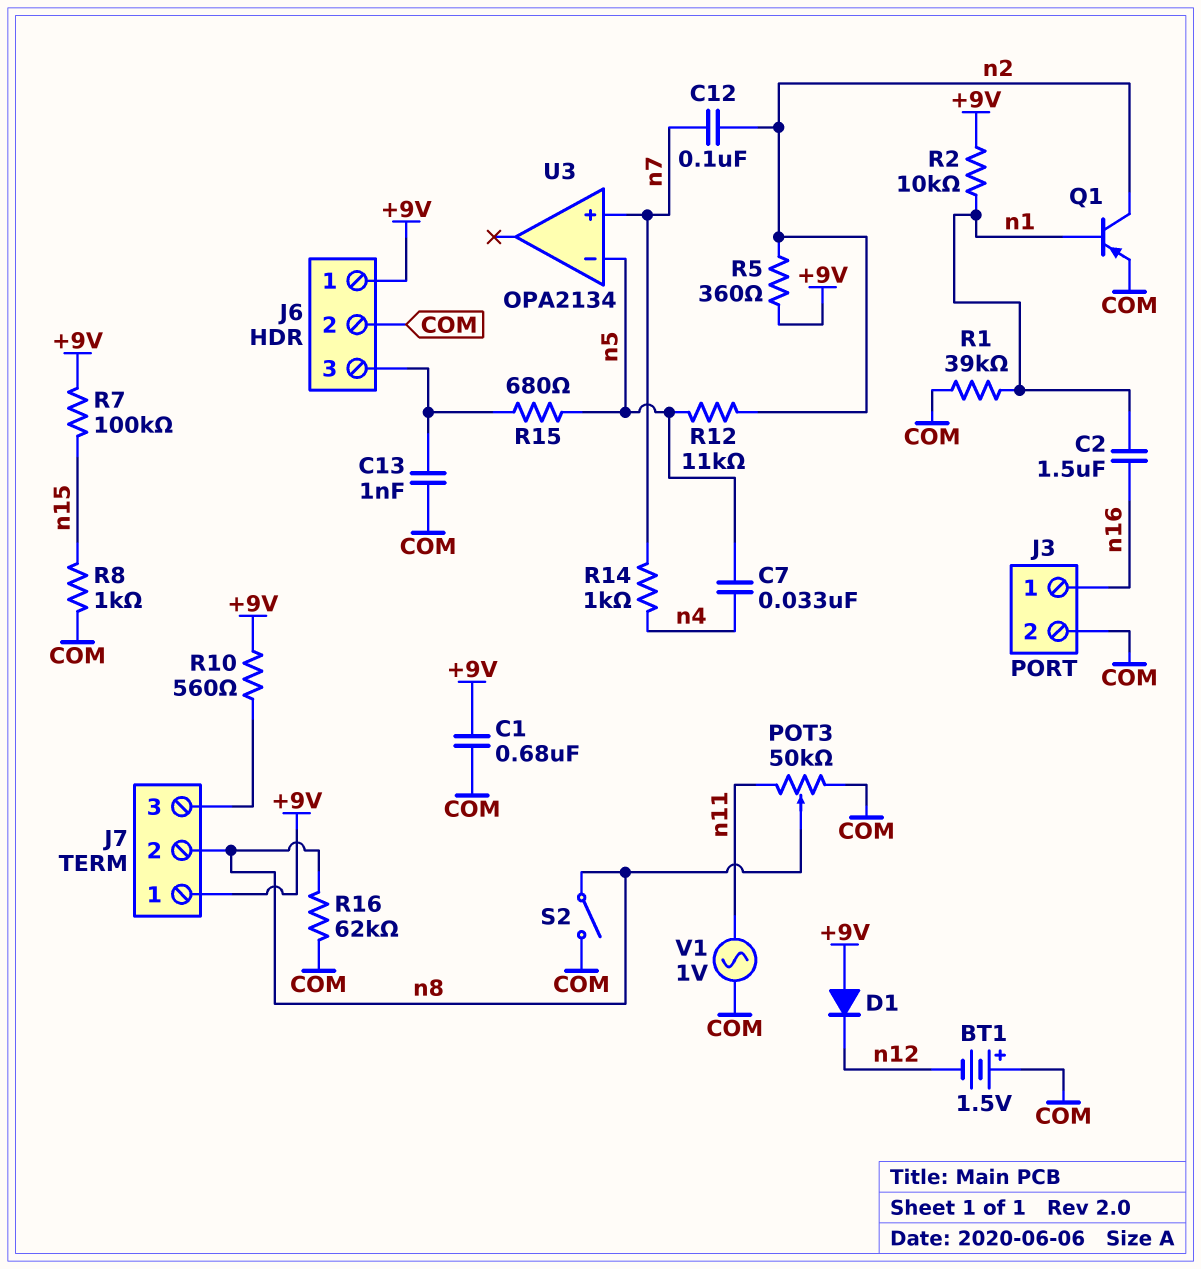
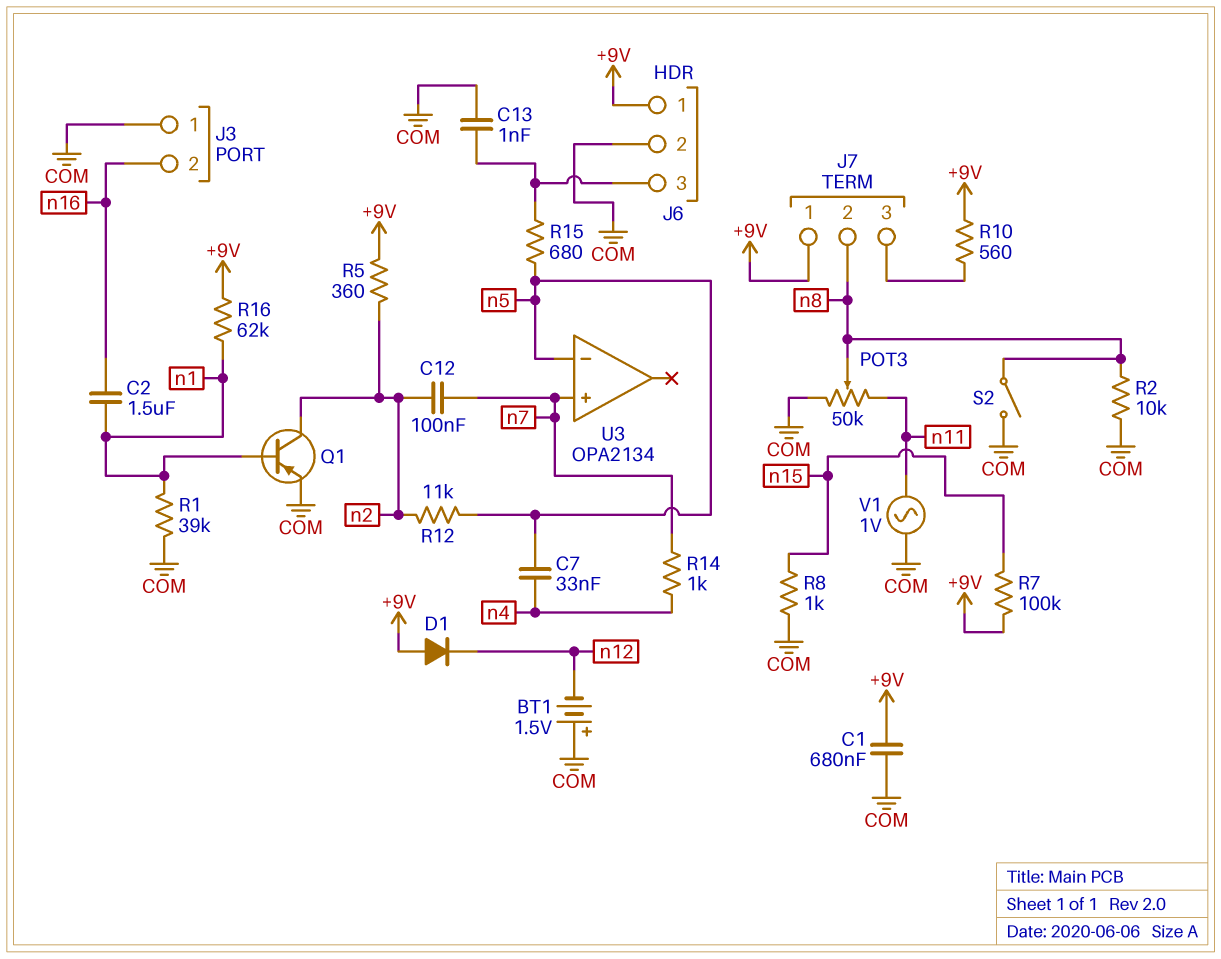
J3 pin 1: n16 -> COM
J3 pin 2: COM -> n16
R2: 10k (+9V, n1) -> 10k (COM, n8)
R16: 62k (COM, n8) -> 62k (+9V, n1)

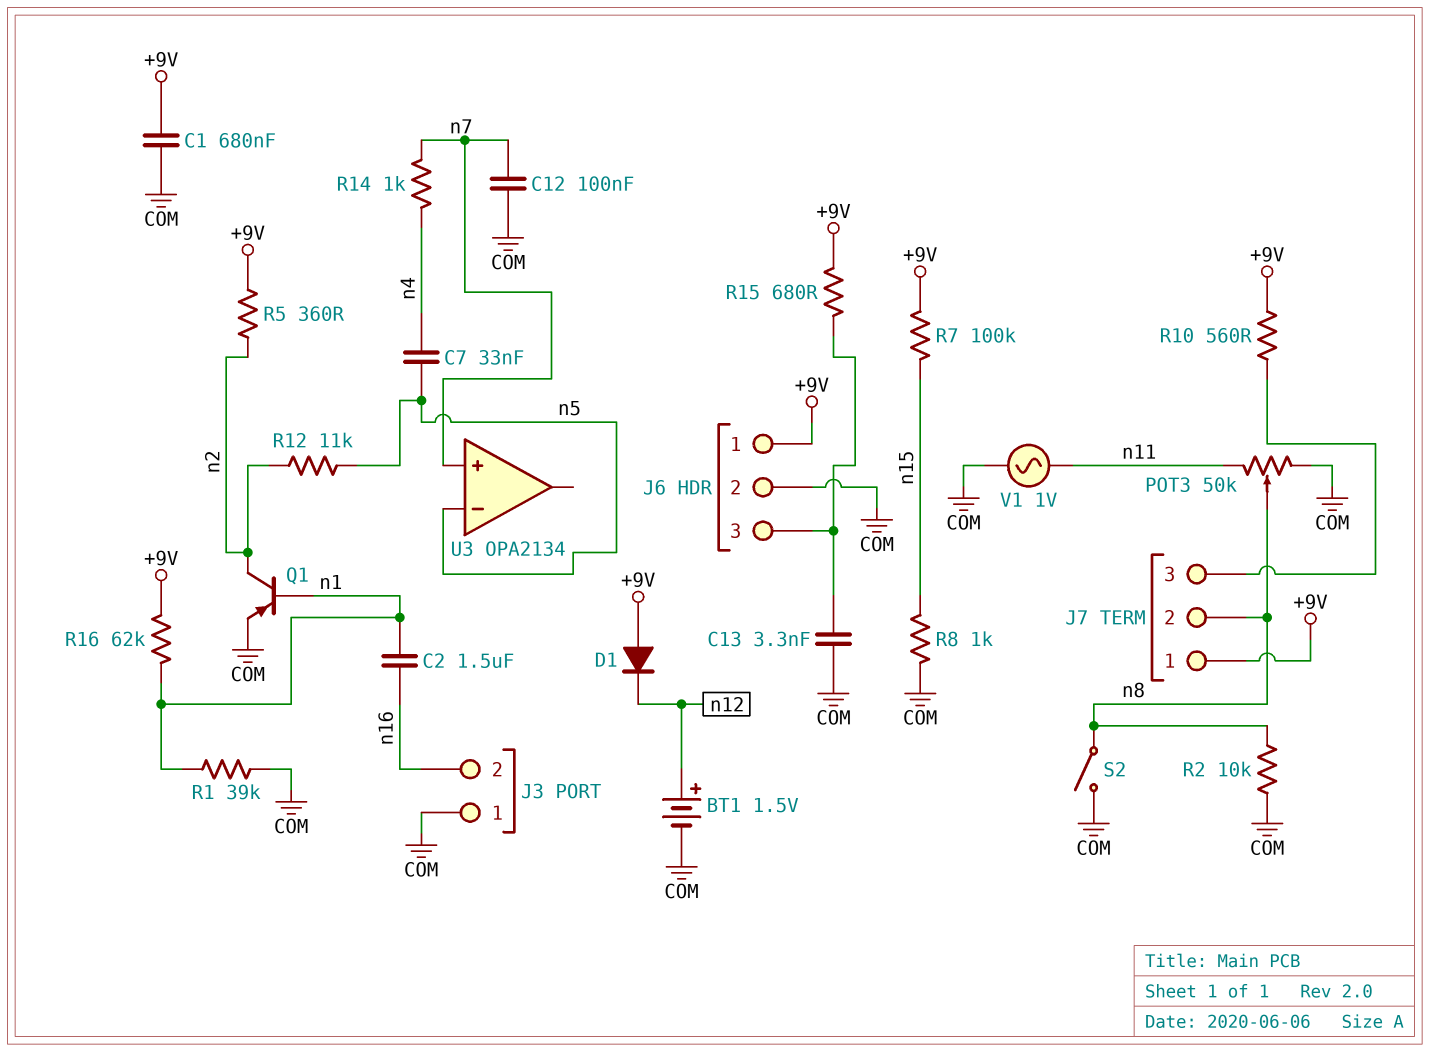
BT1: 1.5V (plus COM, minus n12) -> 1.5V (plus n12, minus COM)
C12: 100nF (n2, n7) -> 100nF (COM, n7)
C13: 1nF (COM, J6/3) -> 3.3nF (COM, J6/3)
R15: 680 (J6/3, n5) -> 680 (+9V, J6/3)

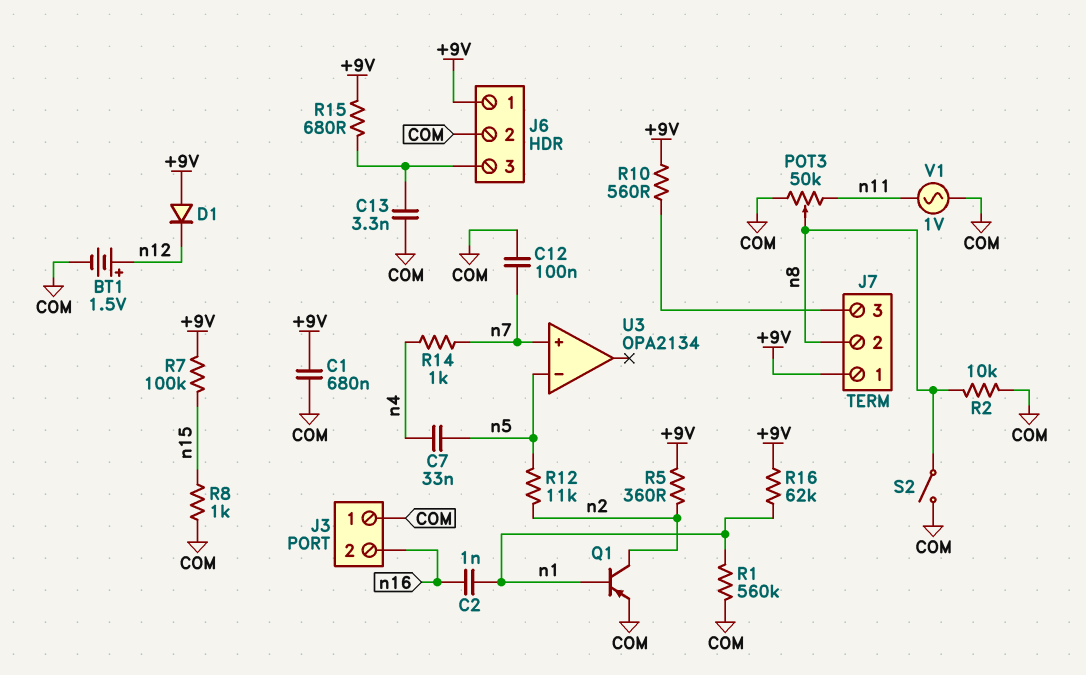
C2: 1.5uF (n1, n16) -> 1nF (n1, n16)
R1: 39k (COM, n1) -> 560k (COM, n1)

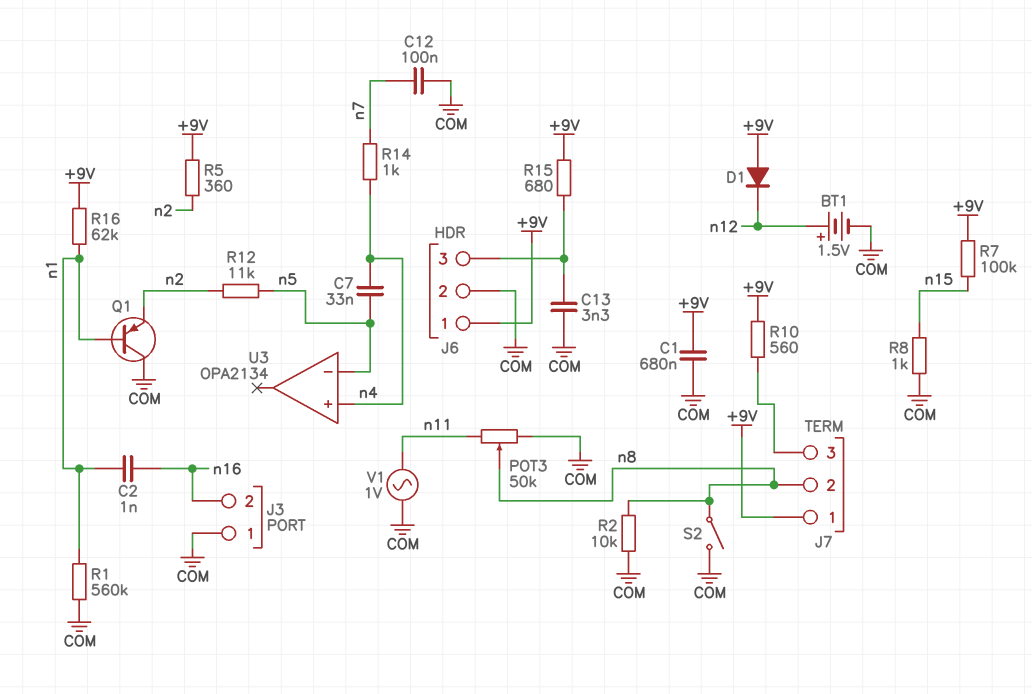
Q1: PNP (B n1, C n2, E COM) -> PNP (B n1, C COM, E n2)
U3 pin in+: n7 -> n4

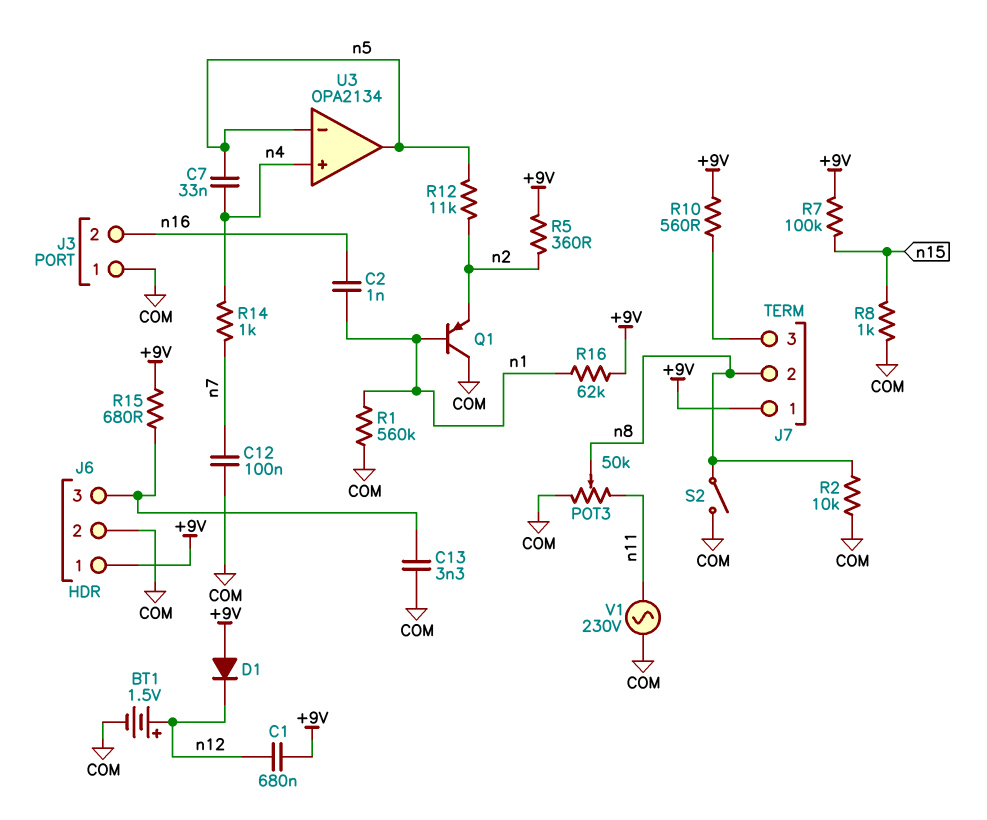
C1: 680nF (+9V, COM) -> 680nF (+9V, n12)
U3 pin out: none -> n5
V1: AC 1V (COM, n11) -> AC 230V (COM, n11)

